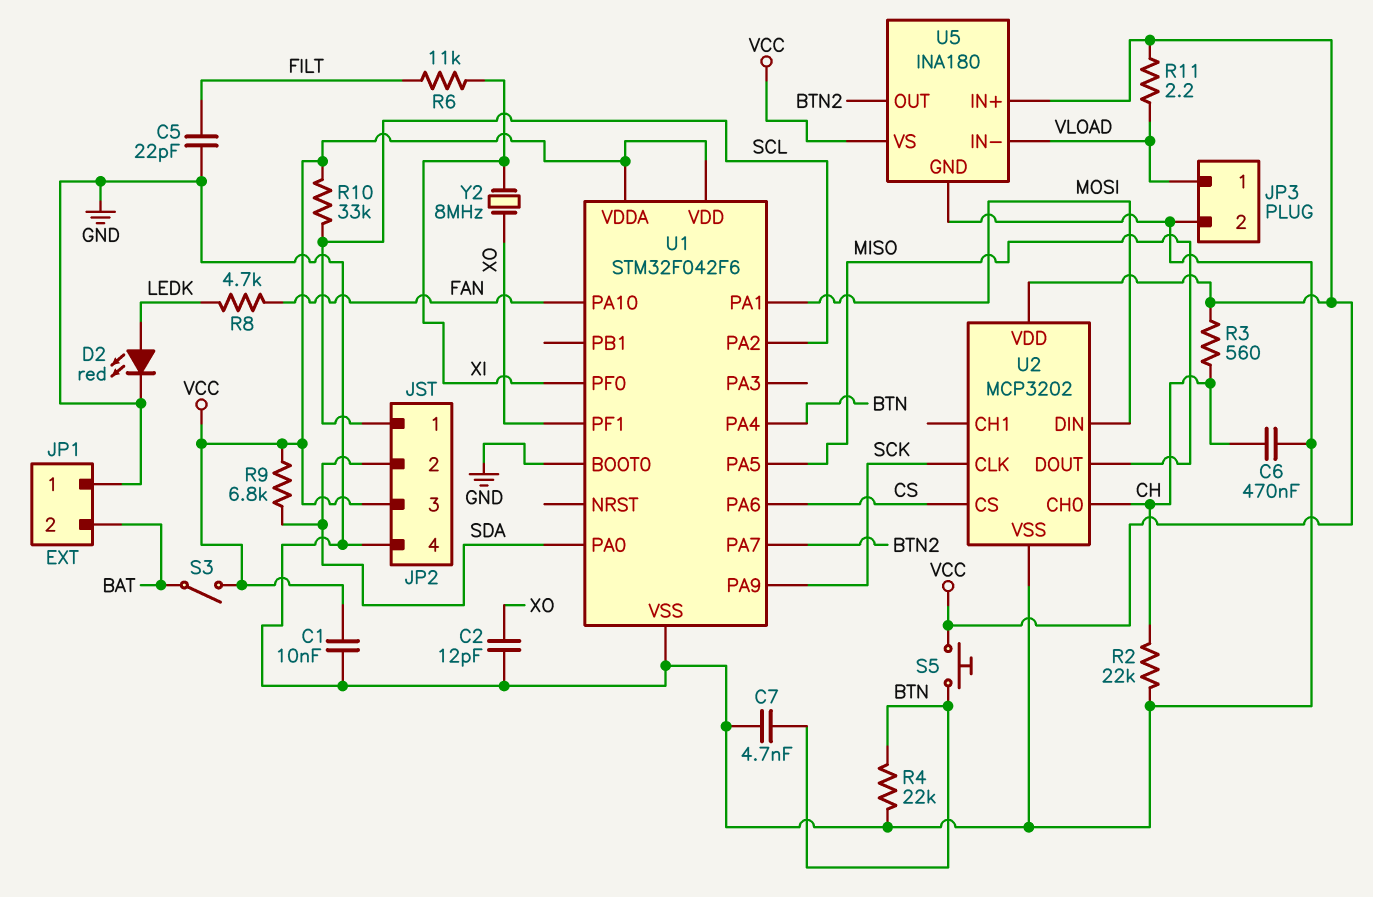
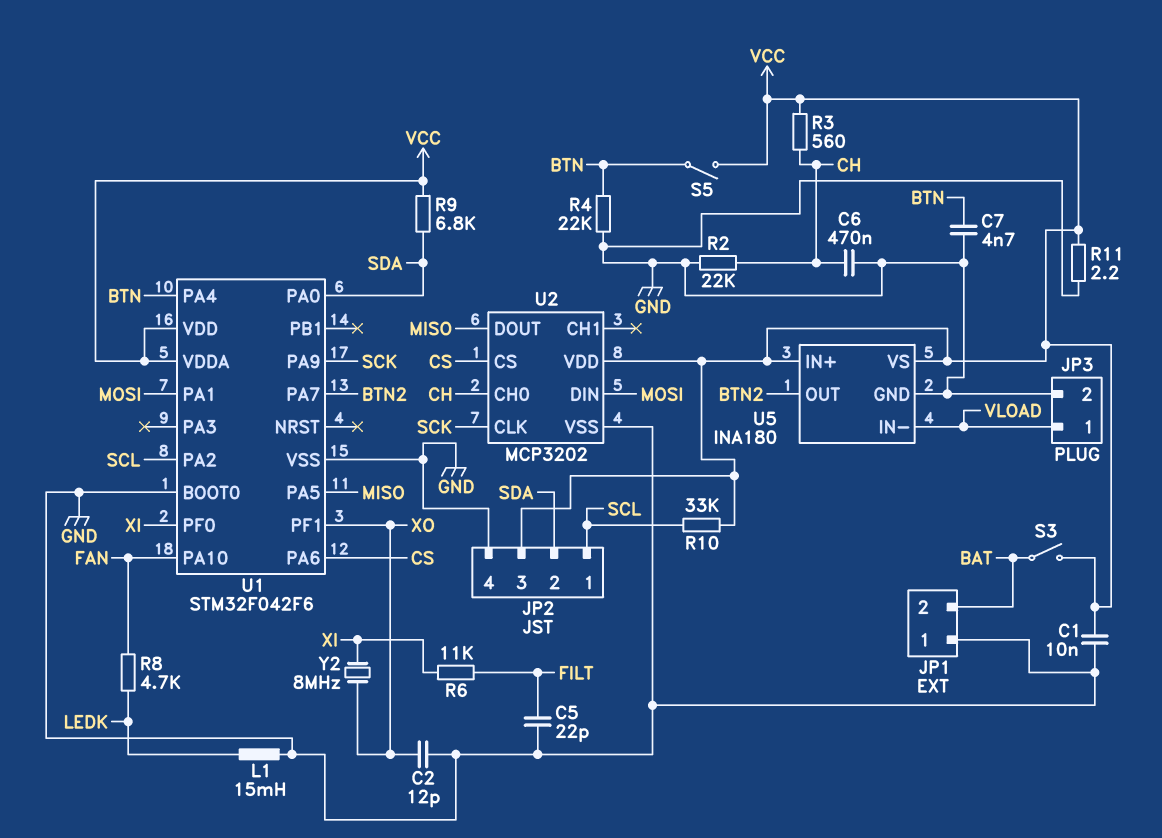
D2: LED red (A LEDK, K GND) -> none
L1: none -> 15mH (GND, LEDK)
R11: 2.2 (VCC, VLOAD) -> 2.2 (GND, VCC)
S5: button (BTN, VCC) -> switch (BTN, VCC)

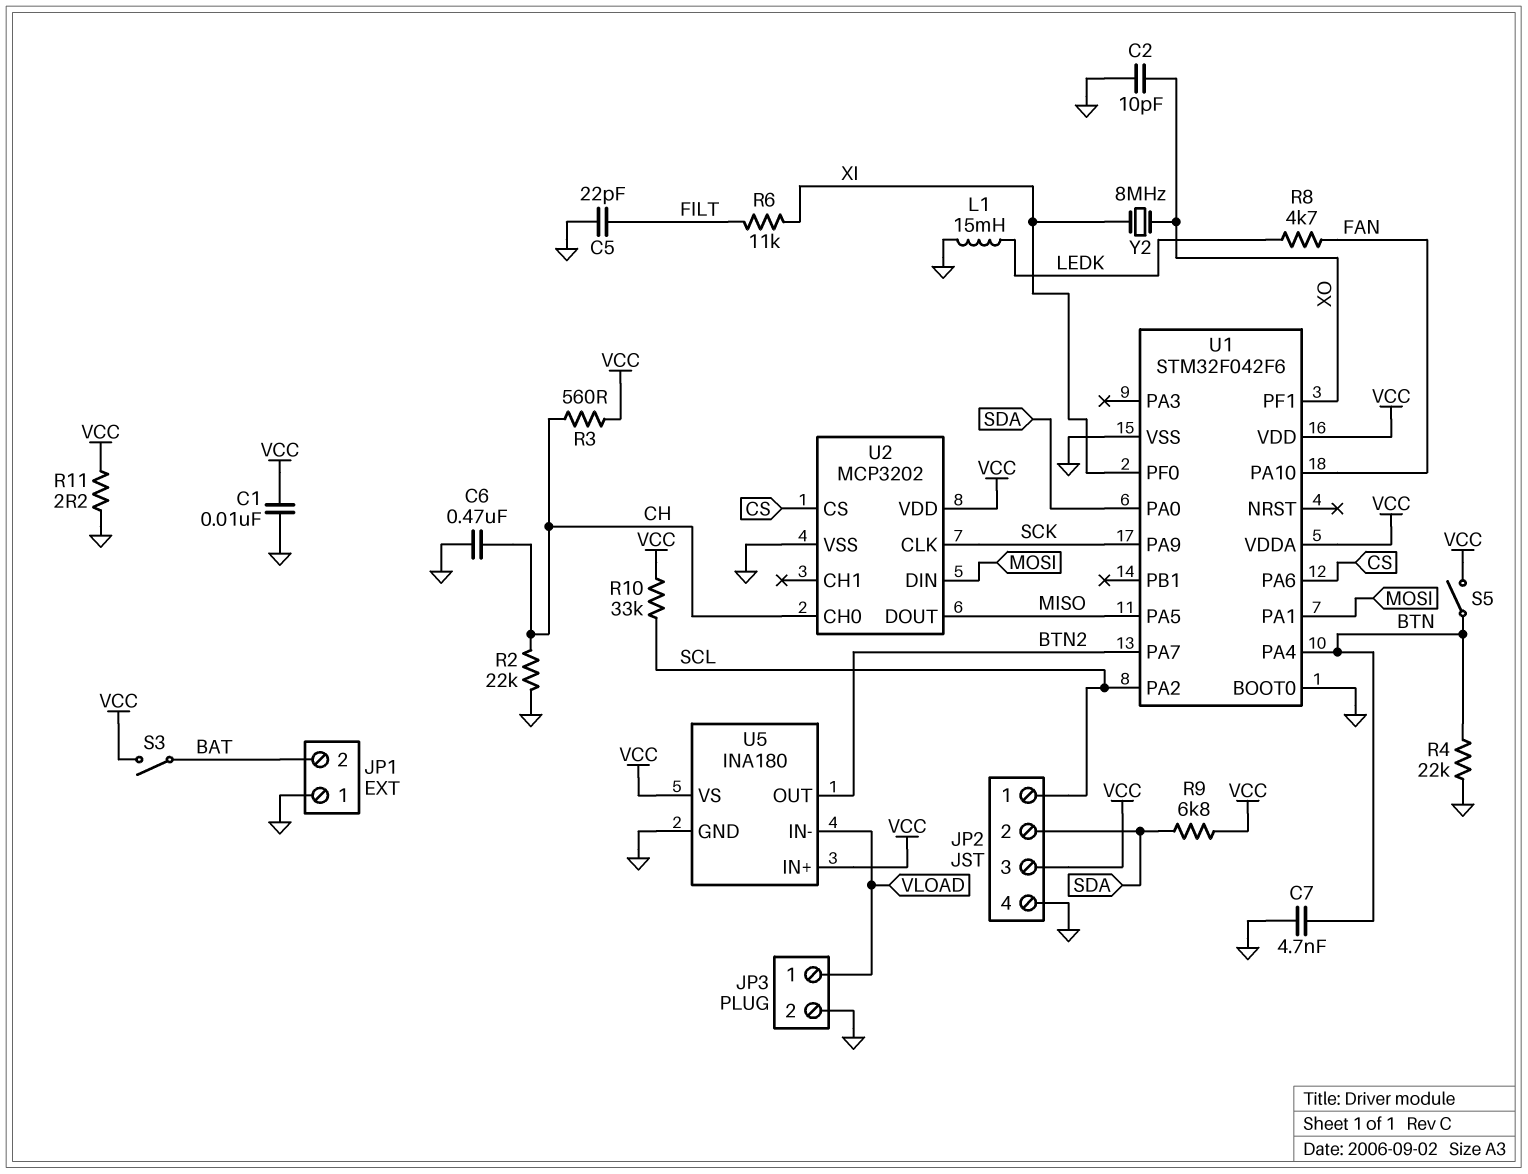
C2: 12pF (GND, XO) -> 10pF (GND, XO)

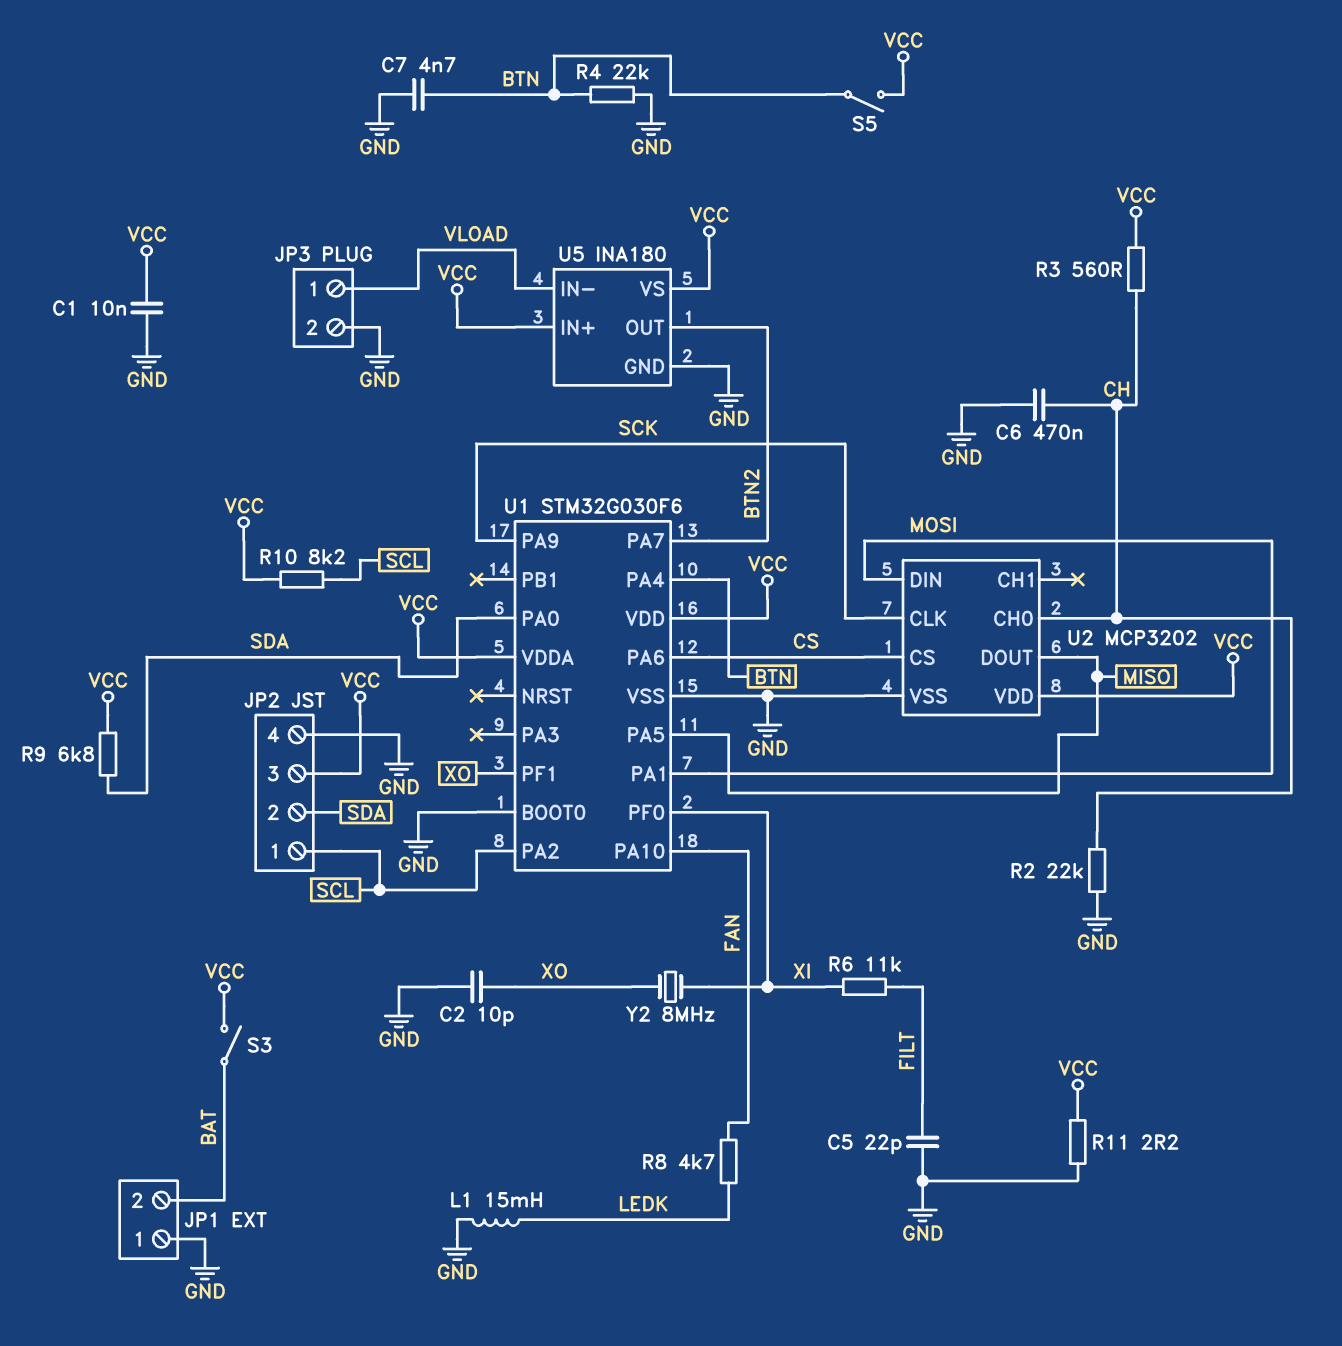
R10: 33k (SCL, VCC) -> 8.2k (SCL, VCC)
U1: STM32F042F6 -> STM32G030F6

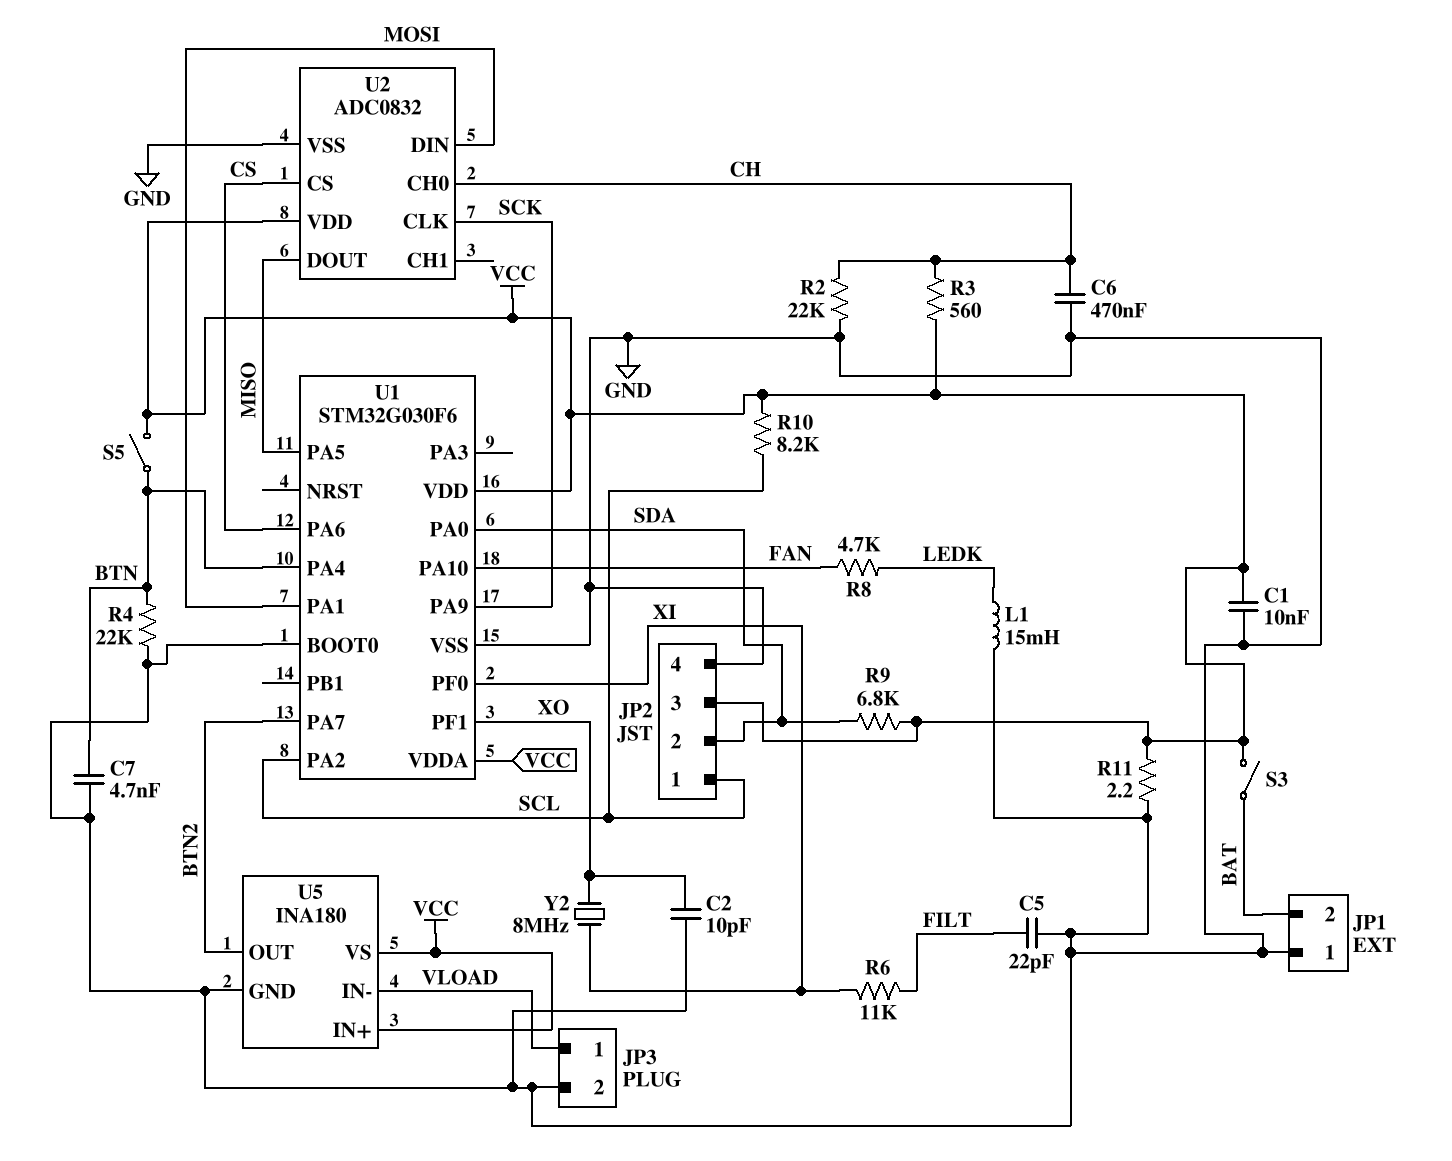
U2: MCP3202 -> ADC0832

